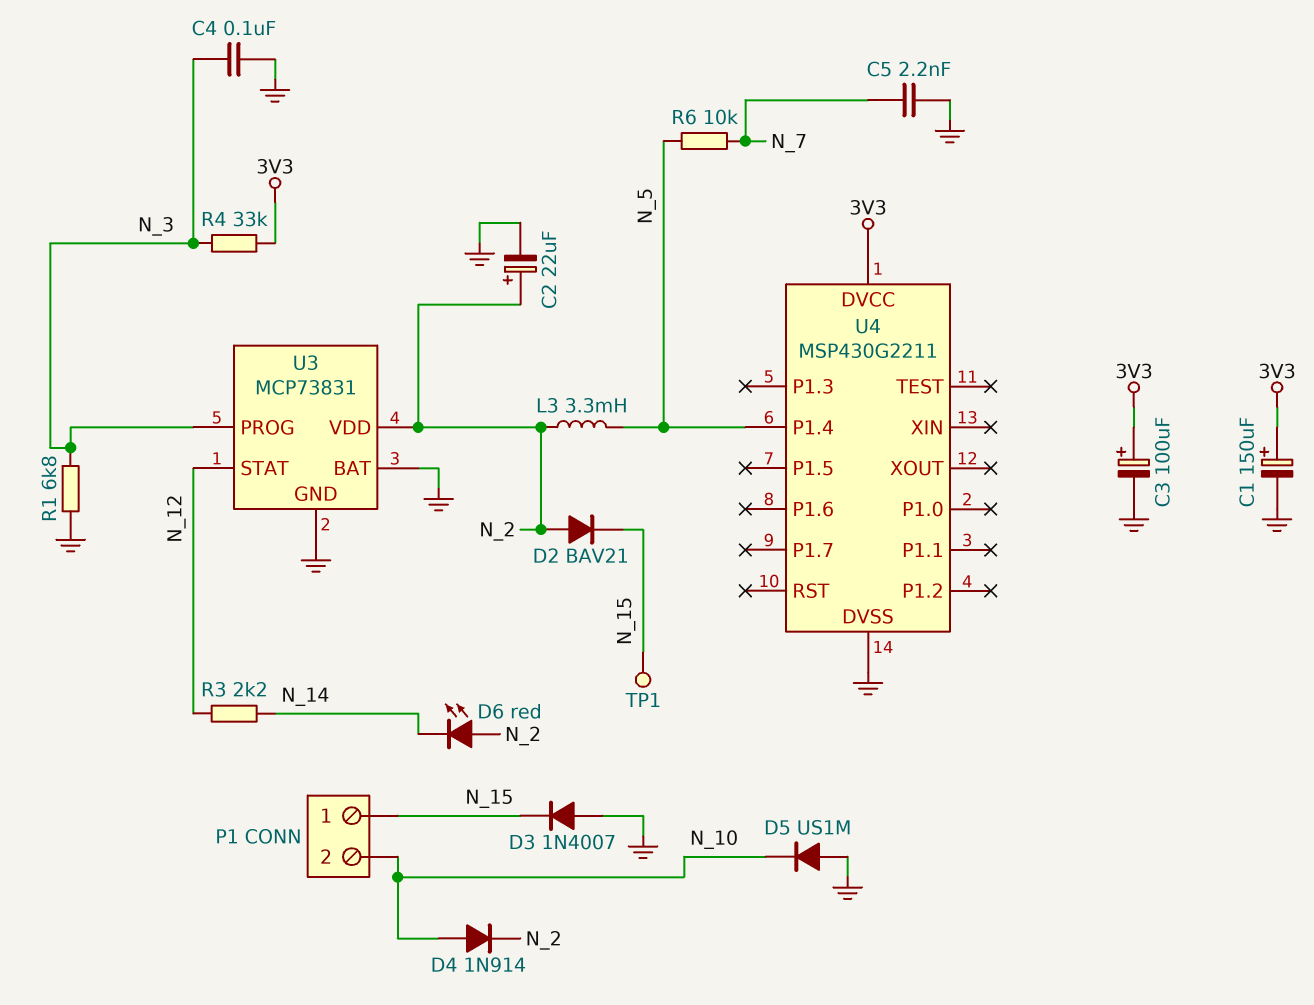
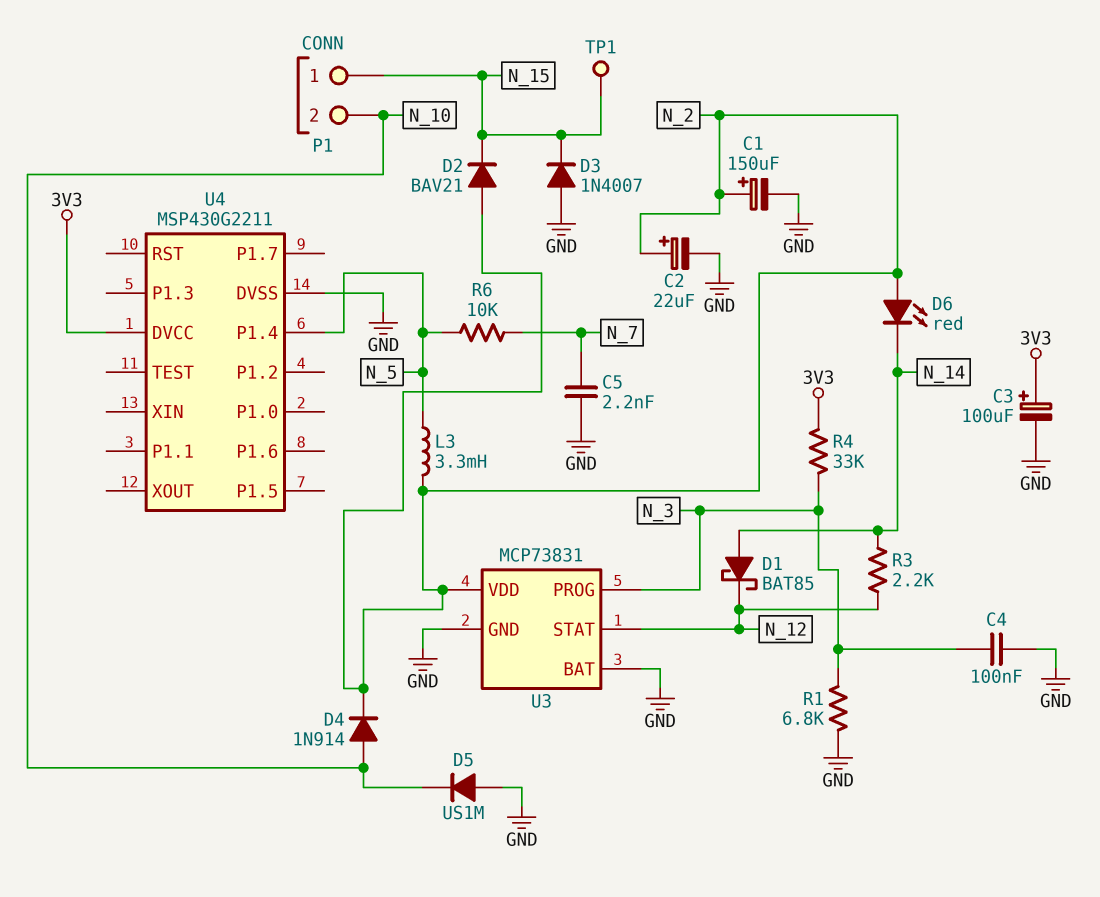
C1: 150uF (plus 3V3, minus GND) -> 150uF (plus N_2, minus GND)
D1: none -> schottky BAT85 (A N_14, K N_12)

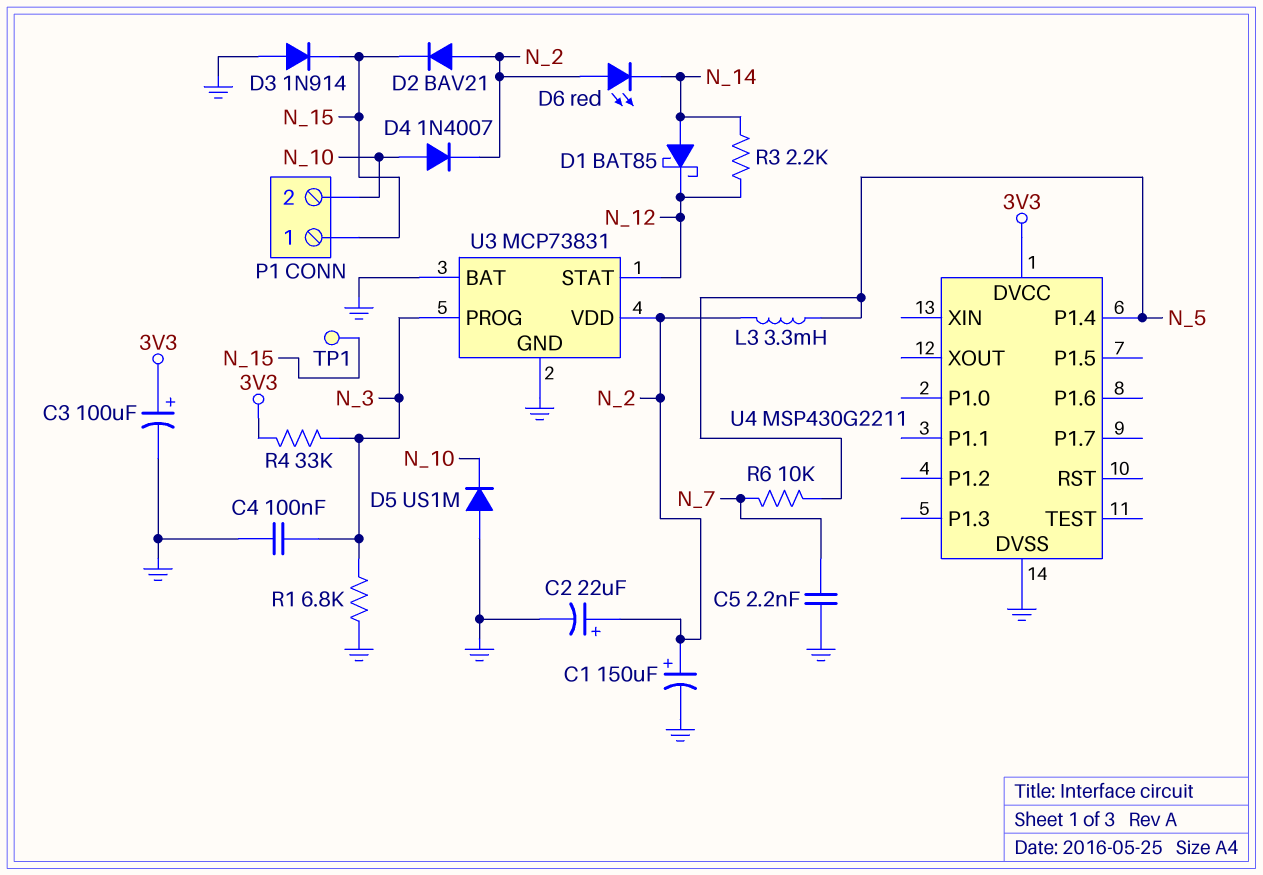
D3: diode 1N4007 (A GND, K N_15) -> diode 1N914 (A GND, K N_15)
D4: diode 1N914 (A N_10, K N_2) -> diode 1N4007 (A N_10, K N_2)

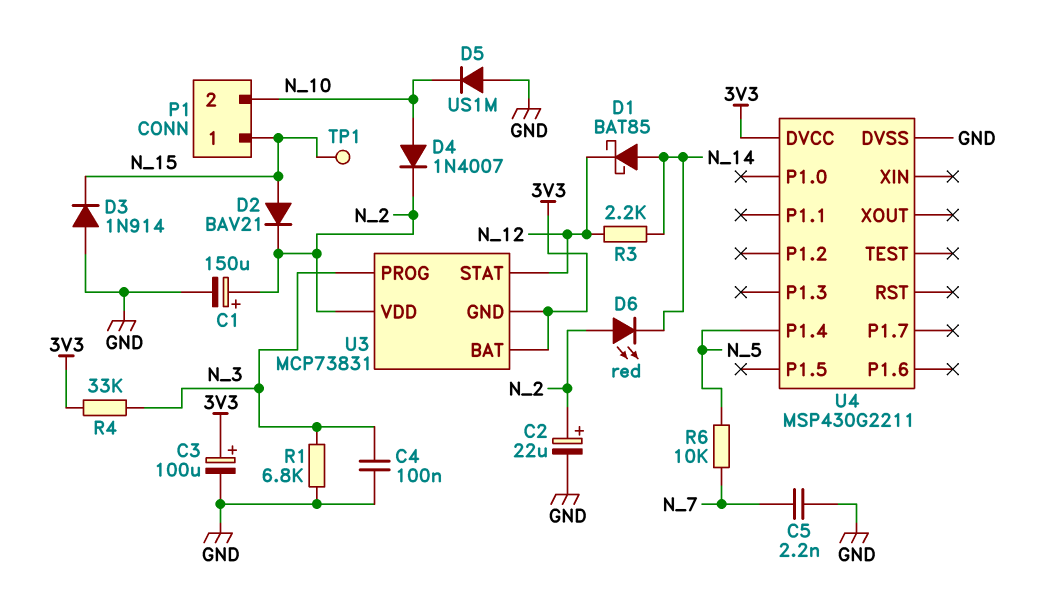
D2: diode BAV21 (A N_2, K N_15) -> diode BAV21 (A N_15, K N_2)
L3: 3.3mH (N_2, N_5) -> none
U3 pin BAT: GND -> 3V3
U3 pin GND: GND -> 3V3

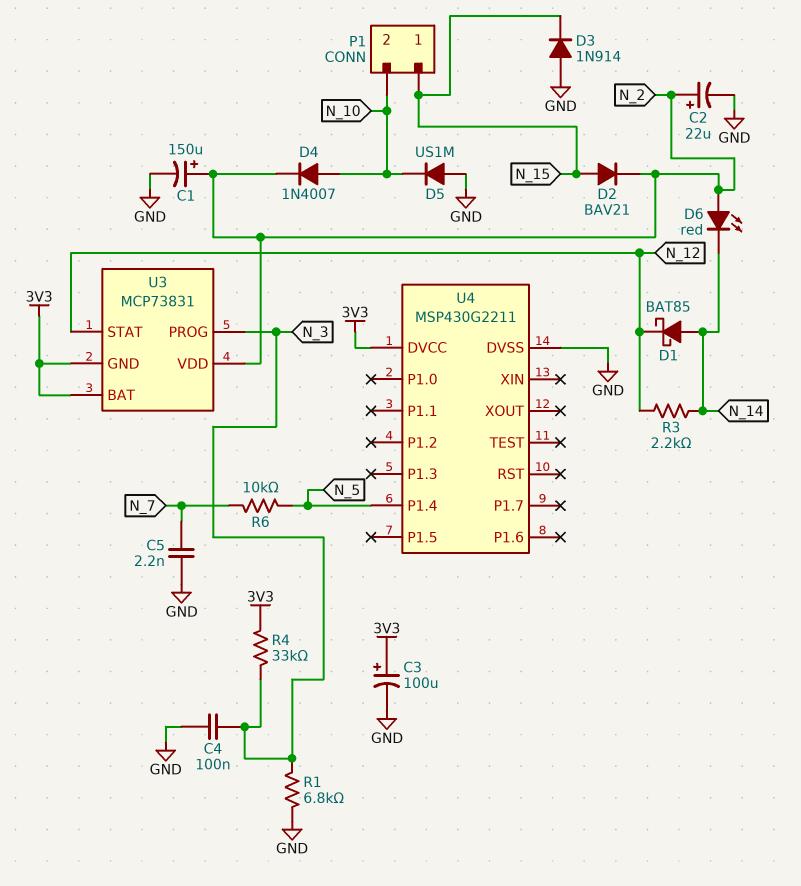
TP1: test point (N_15) -> none

